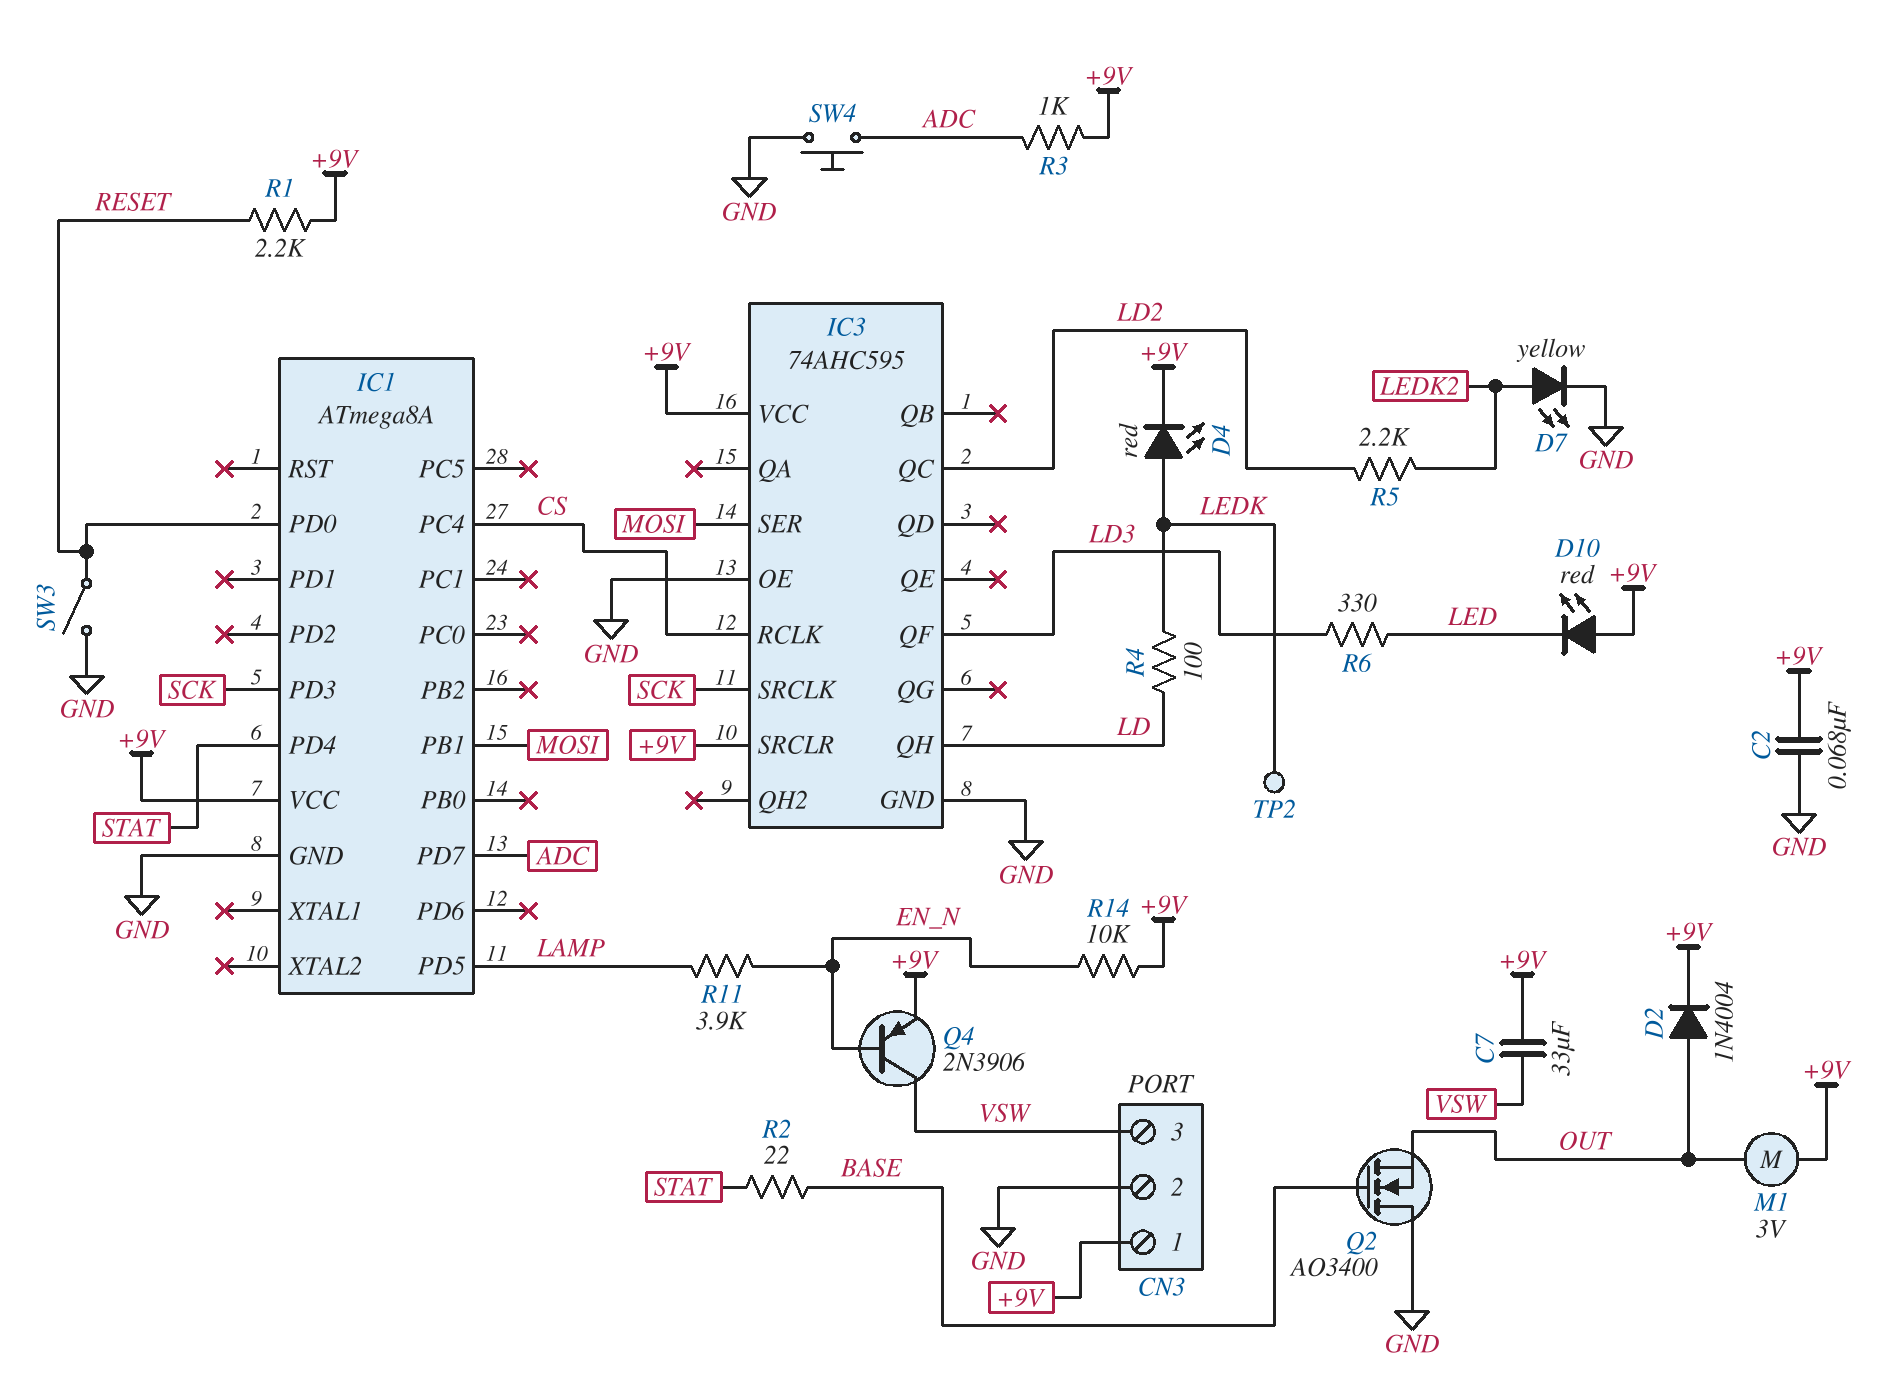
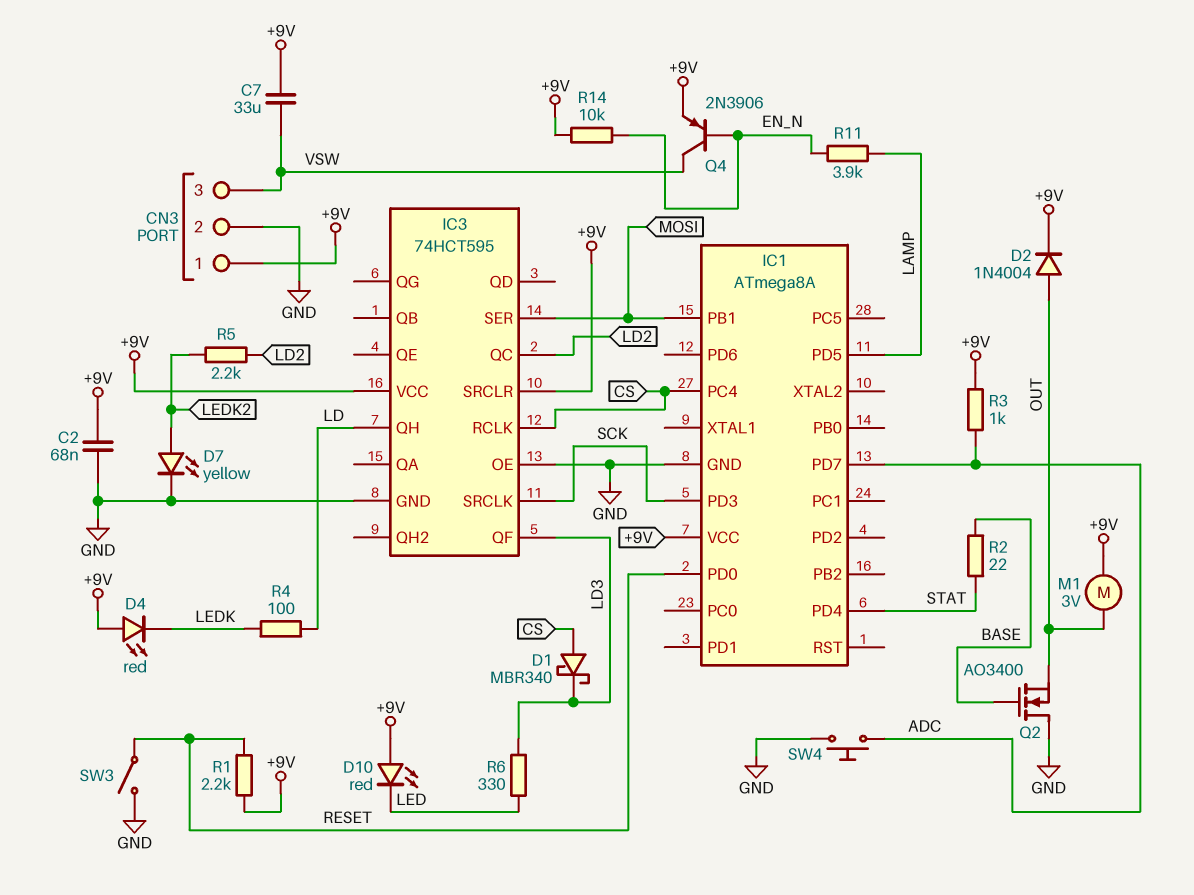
D1: none -> schottky MBR340 (A CS, K LD3)
D4: LED red (A LEDK, K +9V) -> LED red (A +9V, K LEDK)
IC3: 74AHC595 -> 74HCT595
TP2: test point (LEDK) -> none

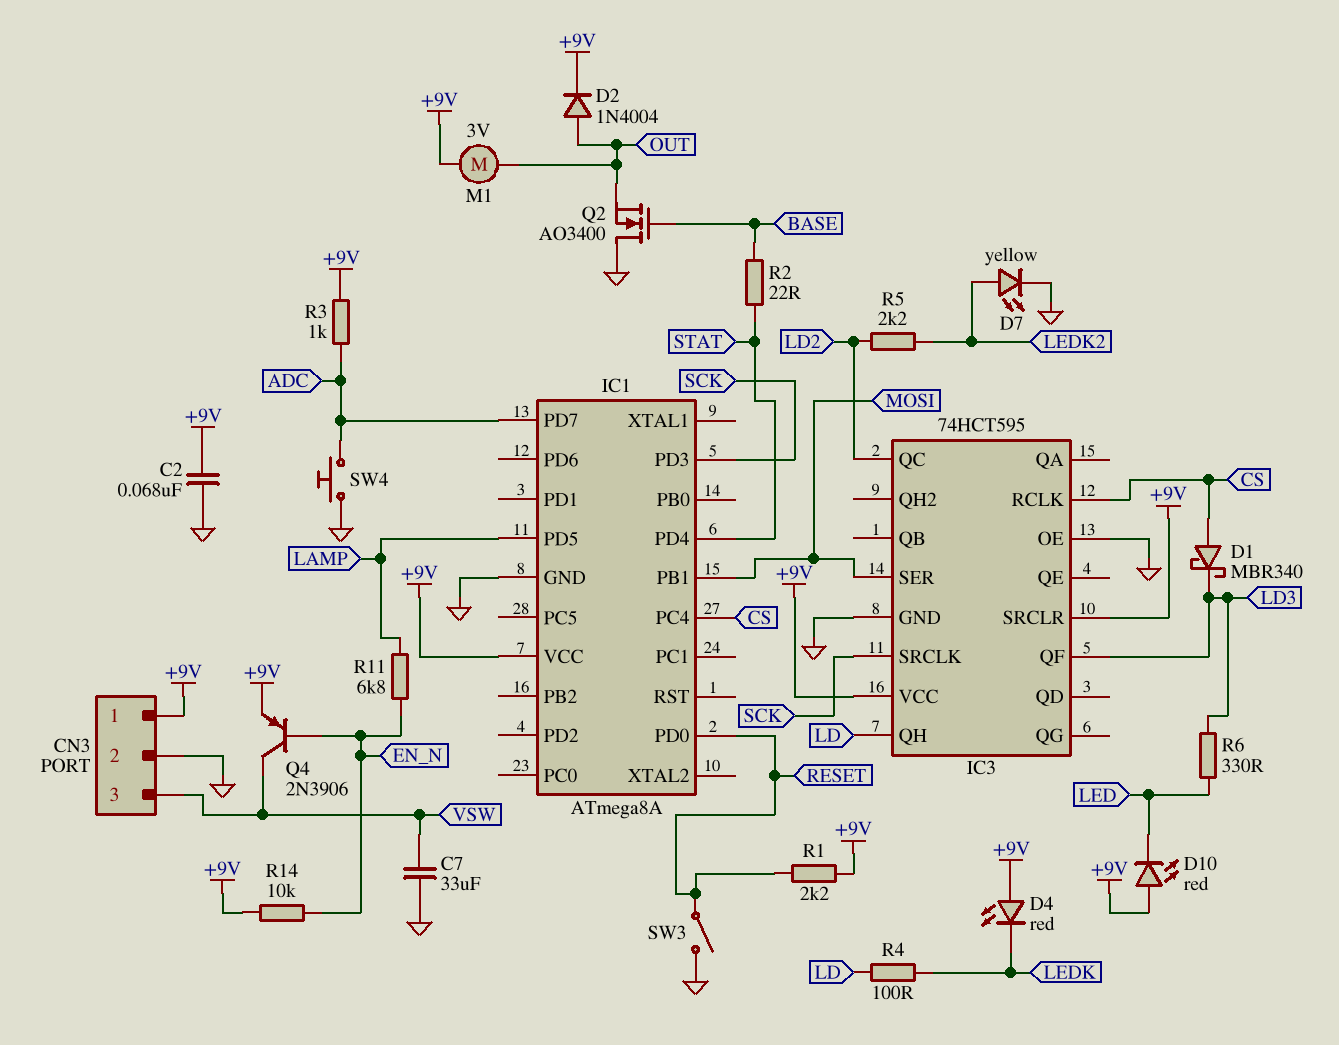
C7: 33uF (+9V, VSW) -> 33uF (GND, VSW)
R11: 3.9k (EN_N, LAMP) -> 6.8k (EN_N, LAMP)

